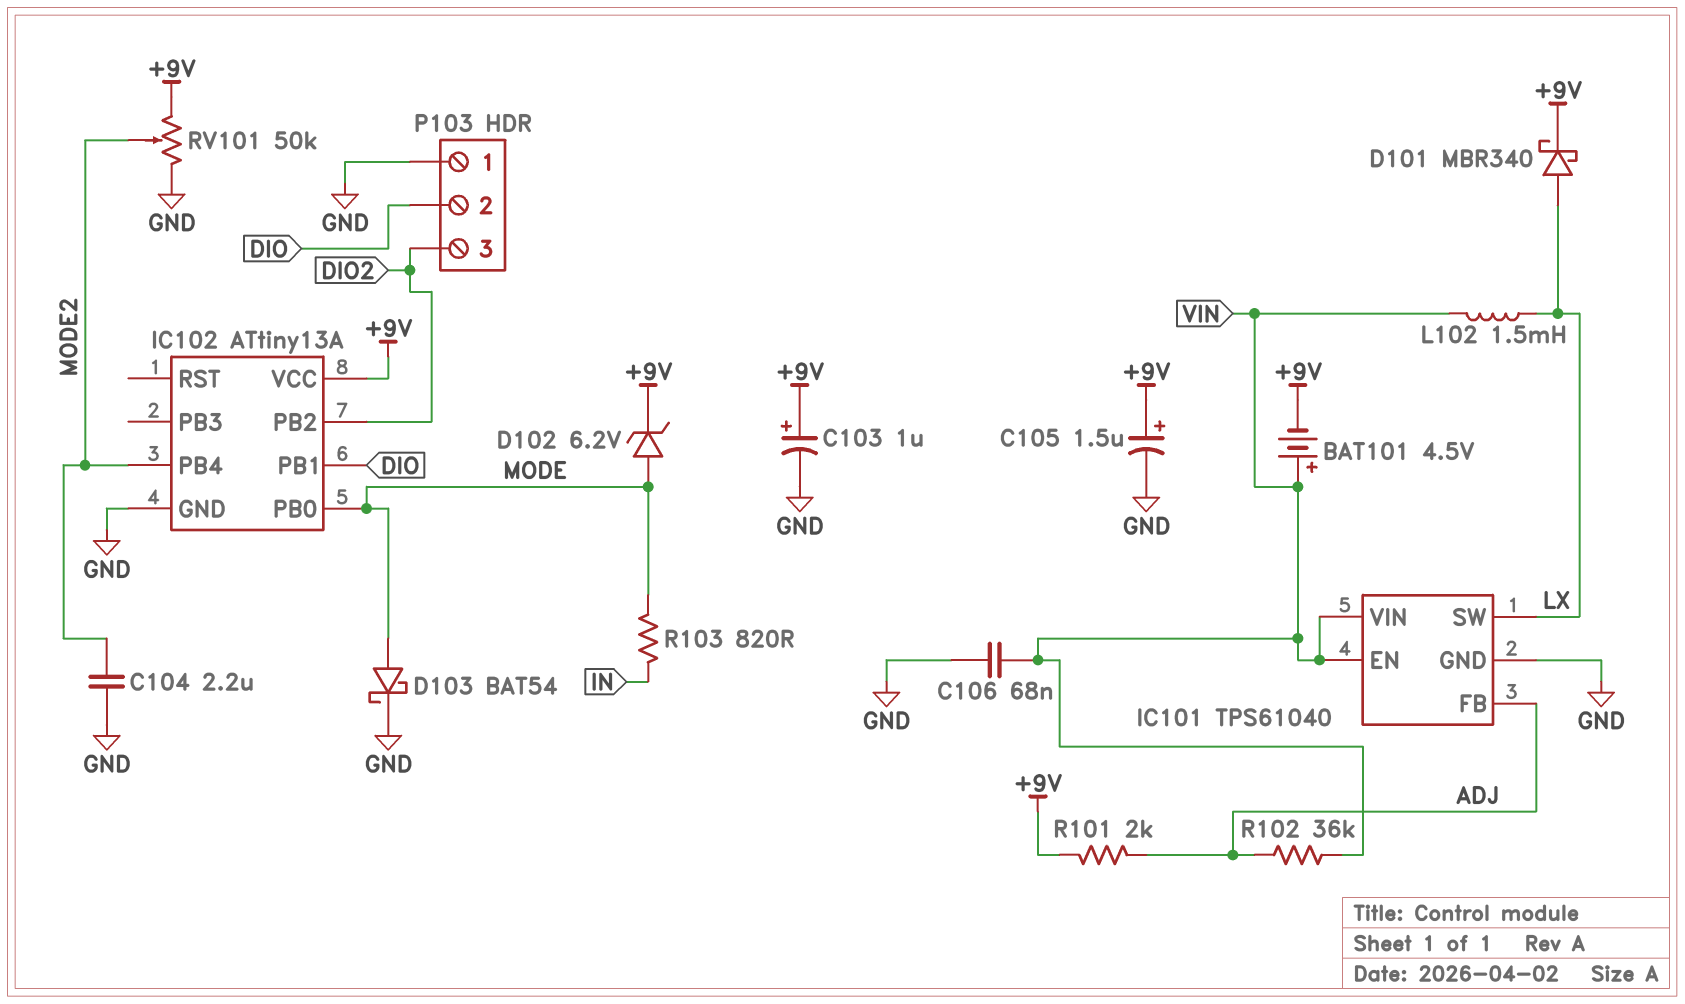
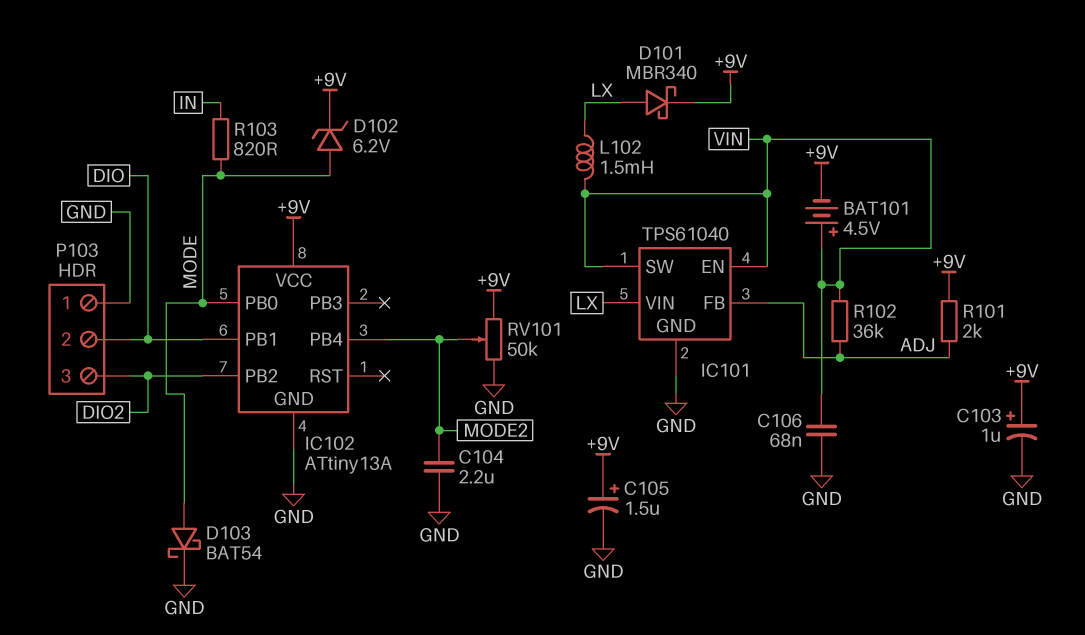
IC101 pin SW: LX -> VIN
IC101 pin VIN: VIN -> LX

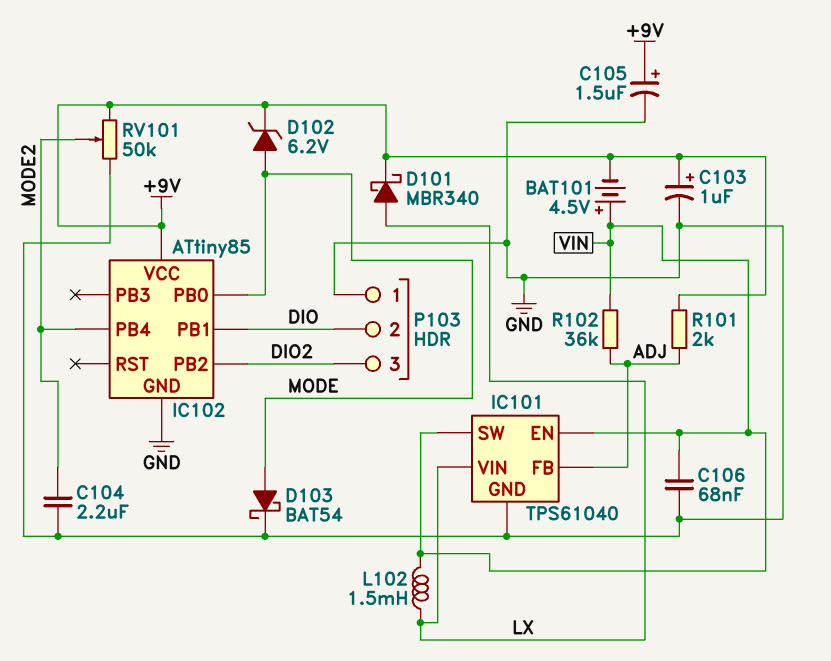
IC102: ATtiny13A -> ATtiny85
R103: 820 (IN, MODE) -> none

